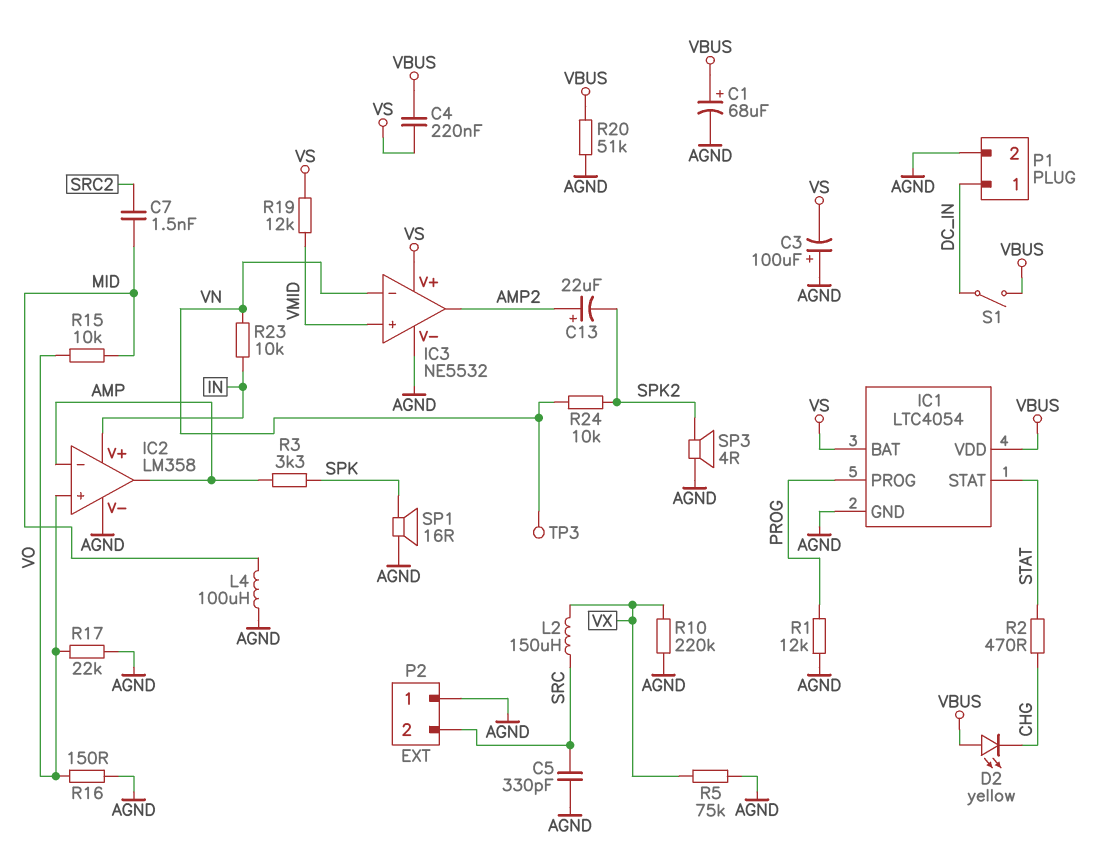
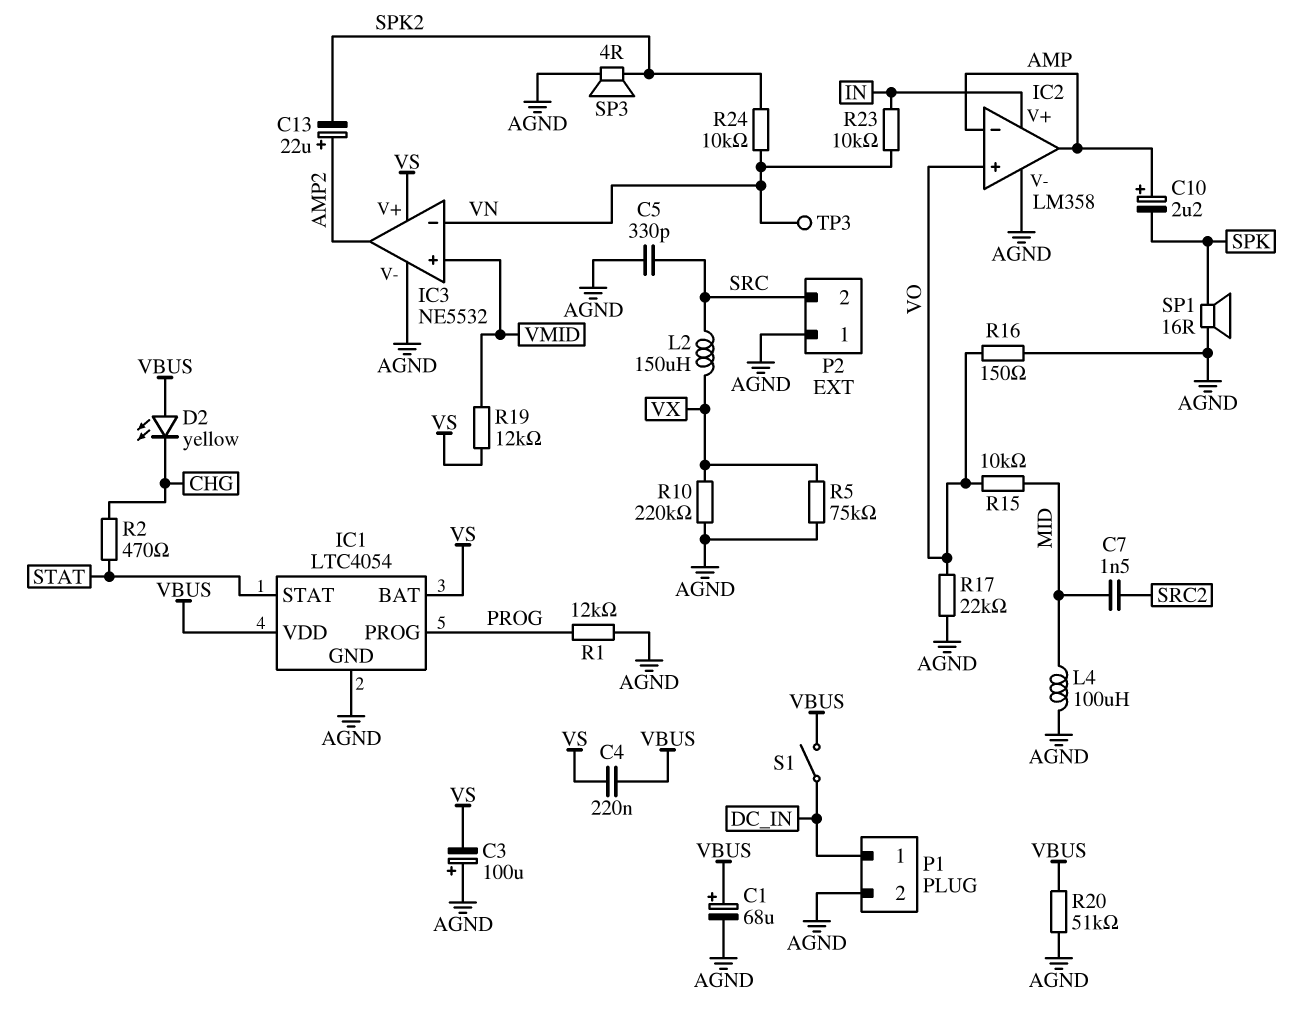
C10: none -> 2.2uF (plus AMP, minus SPK)
R3: 3.3k (AMP, SPK) -> none

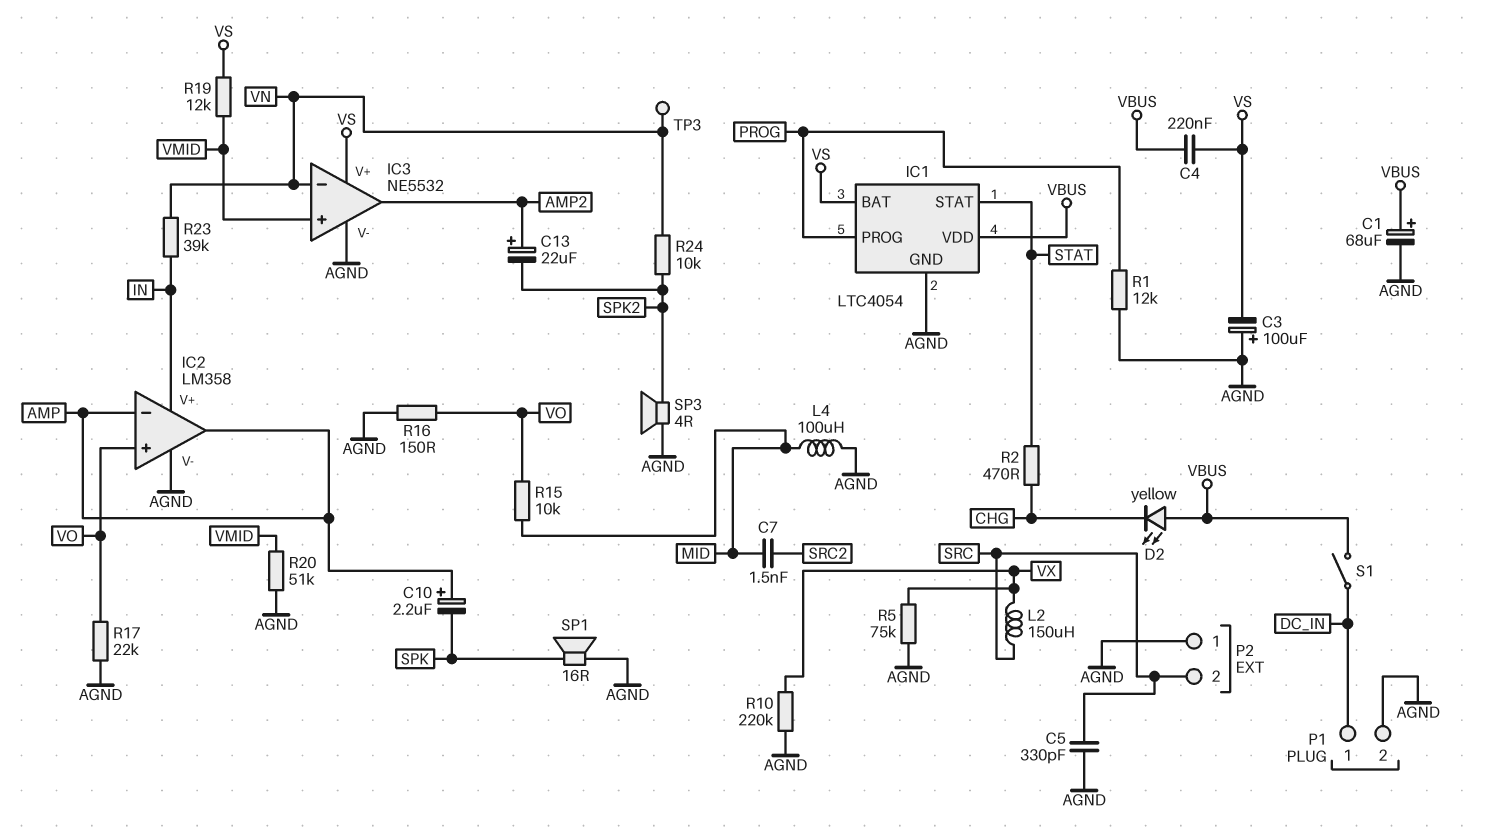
R20: 51k (AGND, VBUS) -> 51k (AGND, VMID)
R23: 10k (IN, VN) -> 39k (IN, VN)

